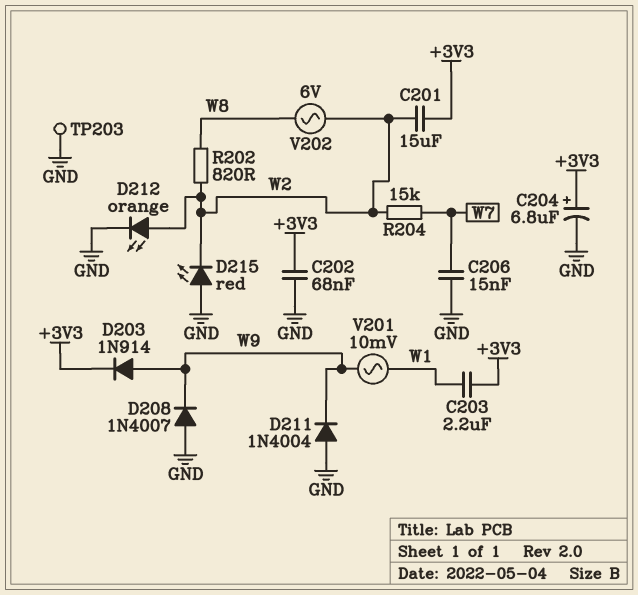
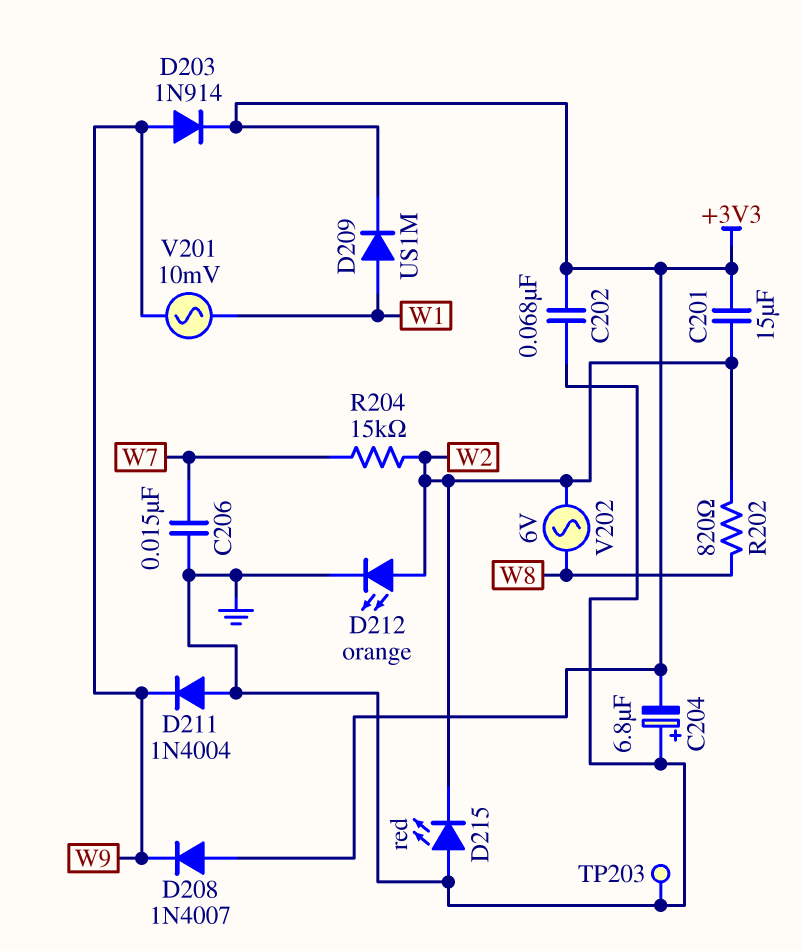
C203: 2.2uF (+3V3, W1) -> none
C204: 6.8uF (plus +3V3, minus GND) -> 6.8uF (plus GND, minus +3V3)
D208: diode 1N4007 (A GND, K W9) -> diode 1N4007 (A +3V3, K W9)
D209: none -> diode US1M (A W1, K +3V3)

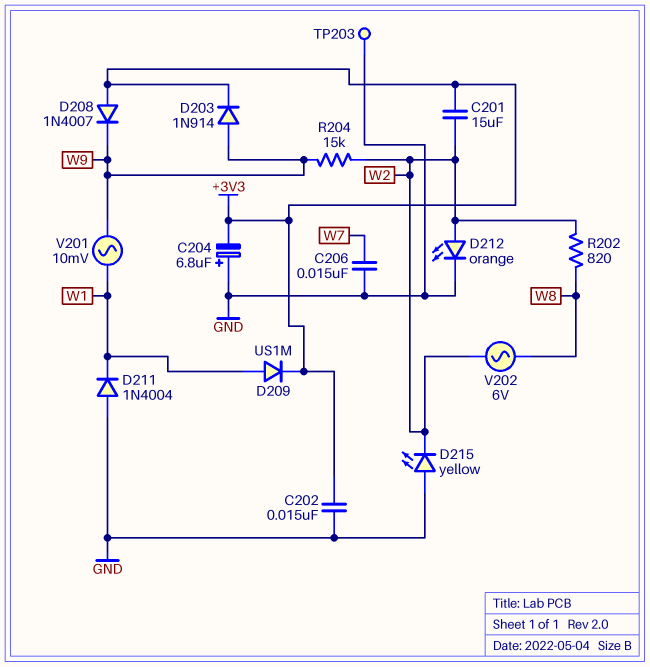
C202: 68nF (+3V3, GND) -> 15nF (+3V3, GND)
D211: diode 1N4004 (A GND, K W9) -> diode 1N4004 (A GND, K W1)
D215: LED red (A GND, K W2) -> LED yellow (A GND, K W2)
R204: 15k (W2, W7) -> 15k (W2, W9)

